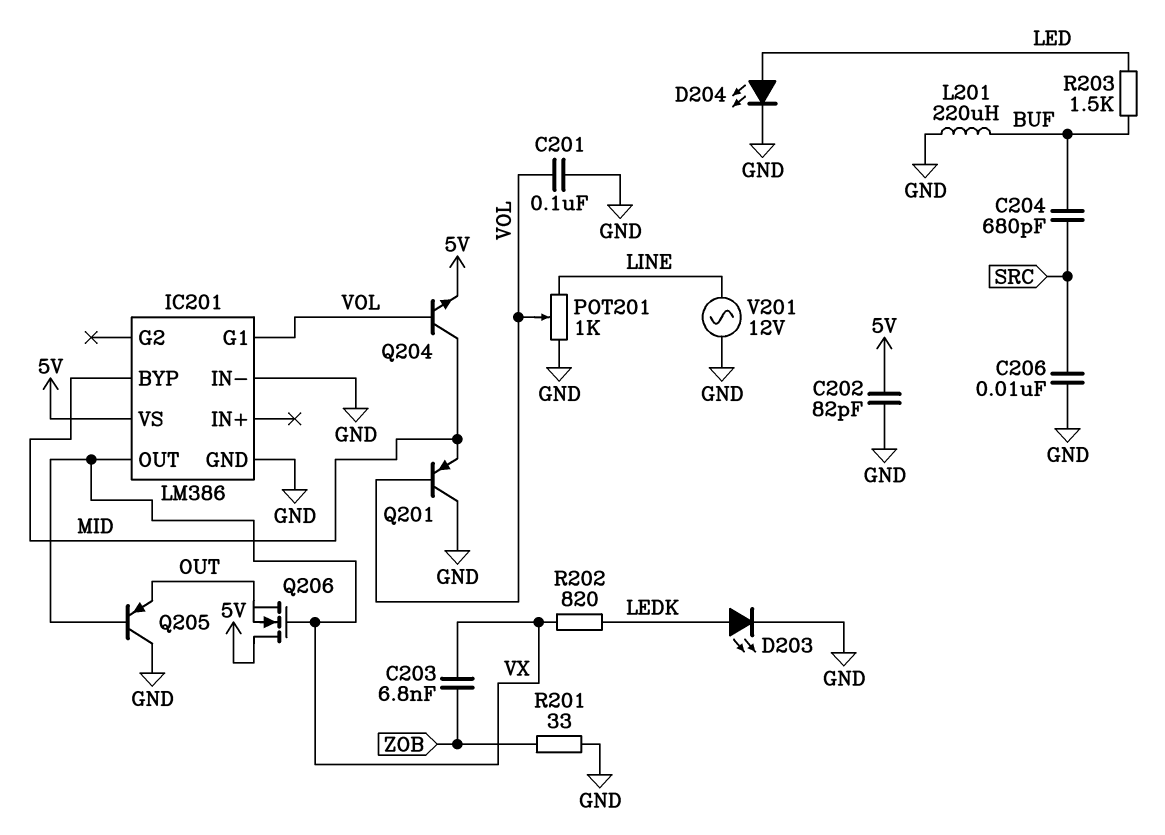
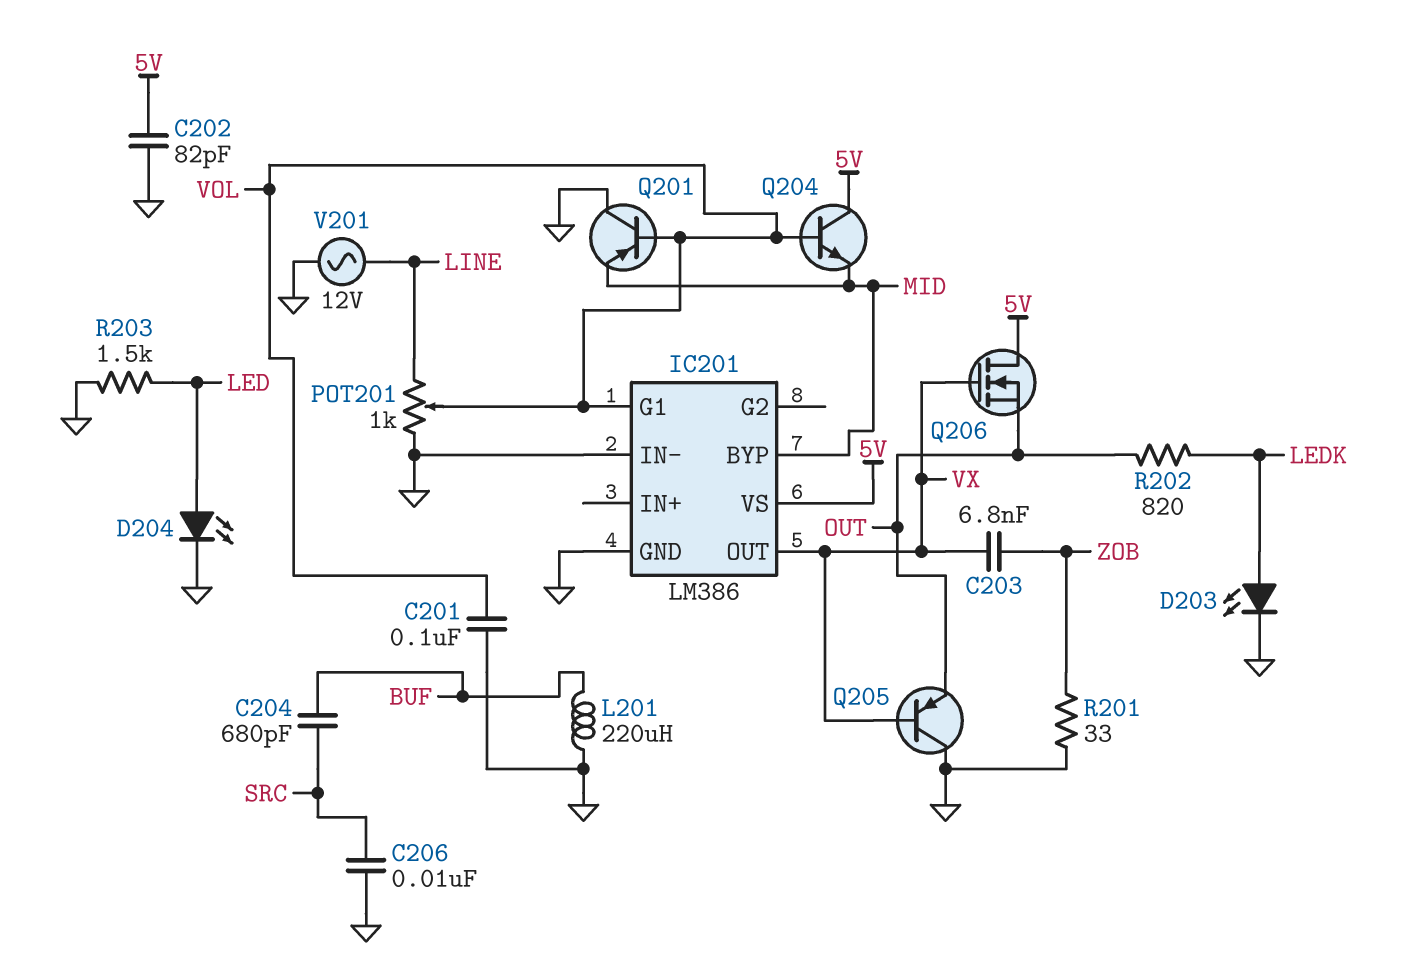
Q204: NPN (B VOL, C MID, E 5V) -> NPN (B VOL, C 5V, E MID)
R202: 820 (LEDK, VX) -> 820 (LEDK, OUT)
R203: 1.5k (BUF, LED) -> 1.5k (GND, LED)

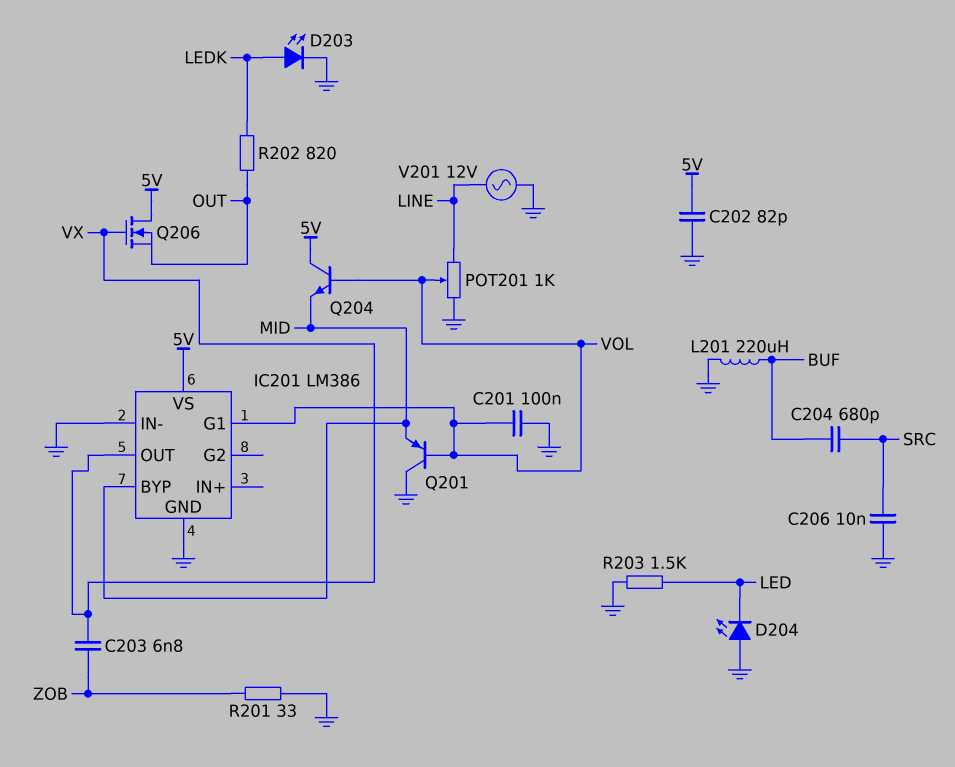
D204: LED (A LED, K GND) -> LED (A GND, K LED)
Q205: PNP (B VX, C GND, E OUT) -> none

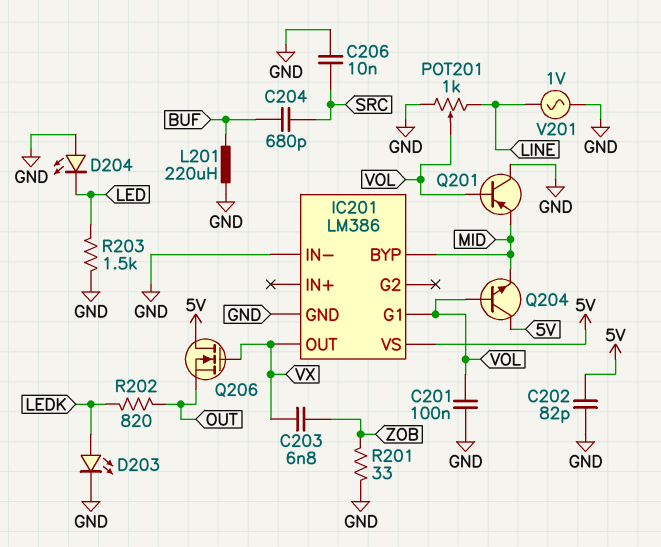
V201: AC 12V (GND, LINE) -> AC 1V (GND, LINE)

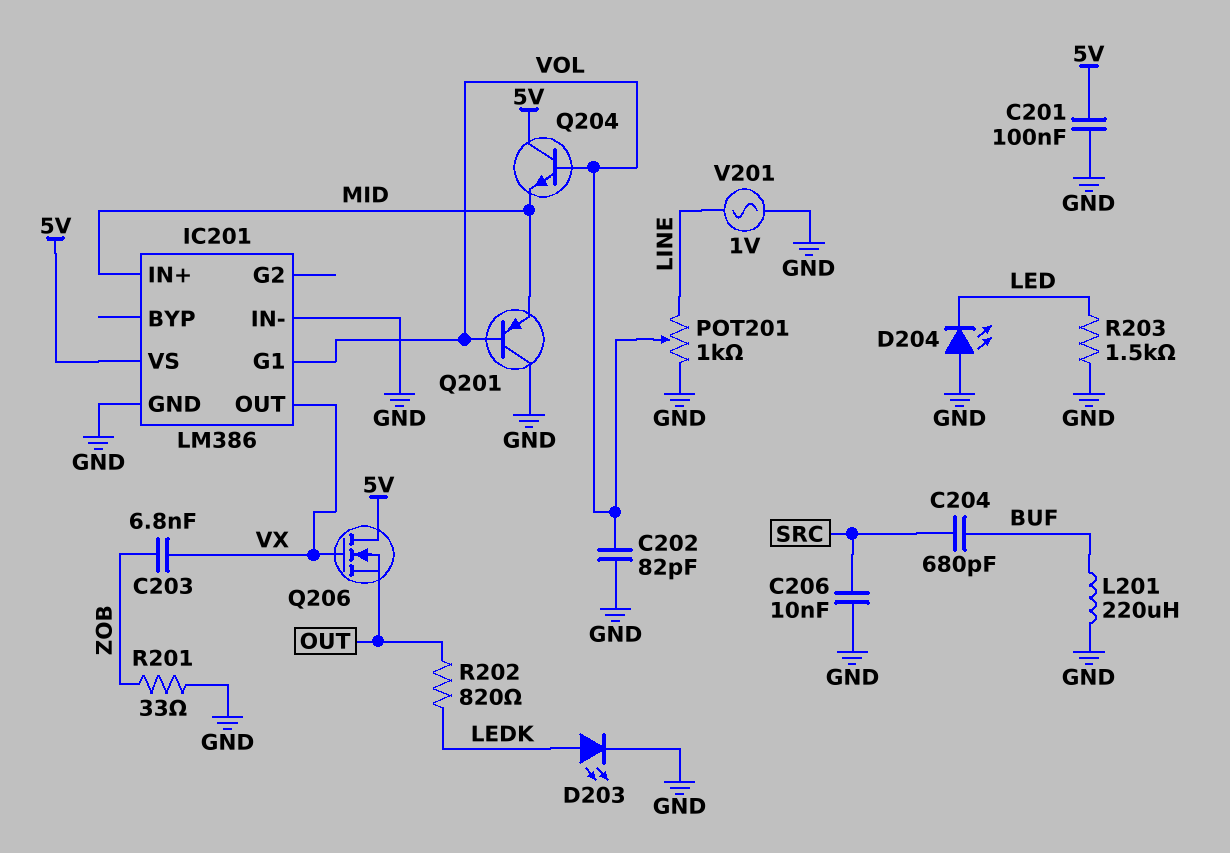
C201: 100nF (GND, VOL) -> 100nF (5V, GND)
C202: 82pF (5V, GND) -> 82pF (GND, VOL)
IC201 pin BYP: MID -> none
IC201 pin IN+: none -> MID

